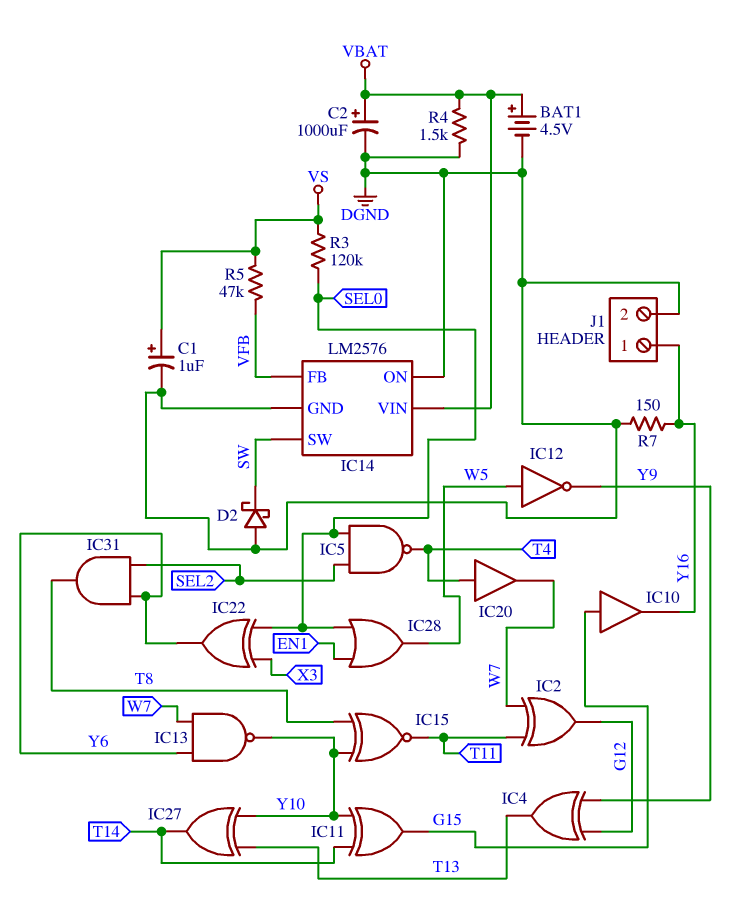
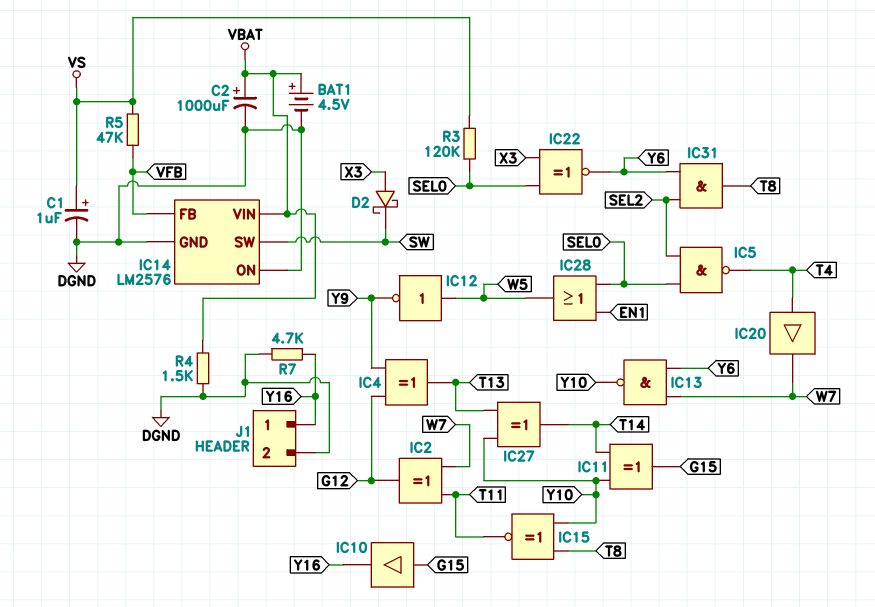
D2: schottky (A DGND, K SW) -> schottky (A X3, K SW)
IC22: XOR (in SEL0, in X3, out Y6) -> XNOR (in SEL0, in X3, out Y6)
R7: 150 (DGND, Y16) -> 4.7k (DGND, Y16)

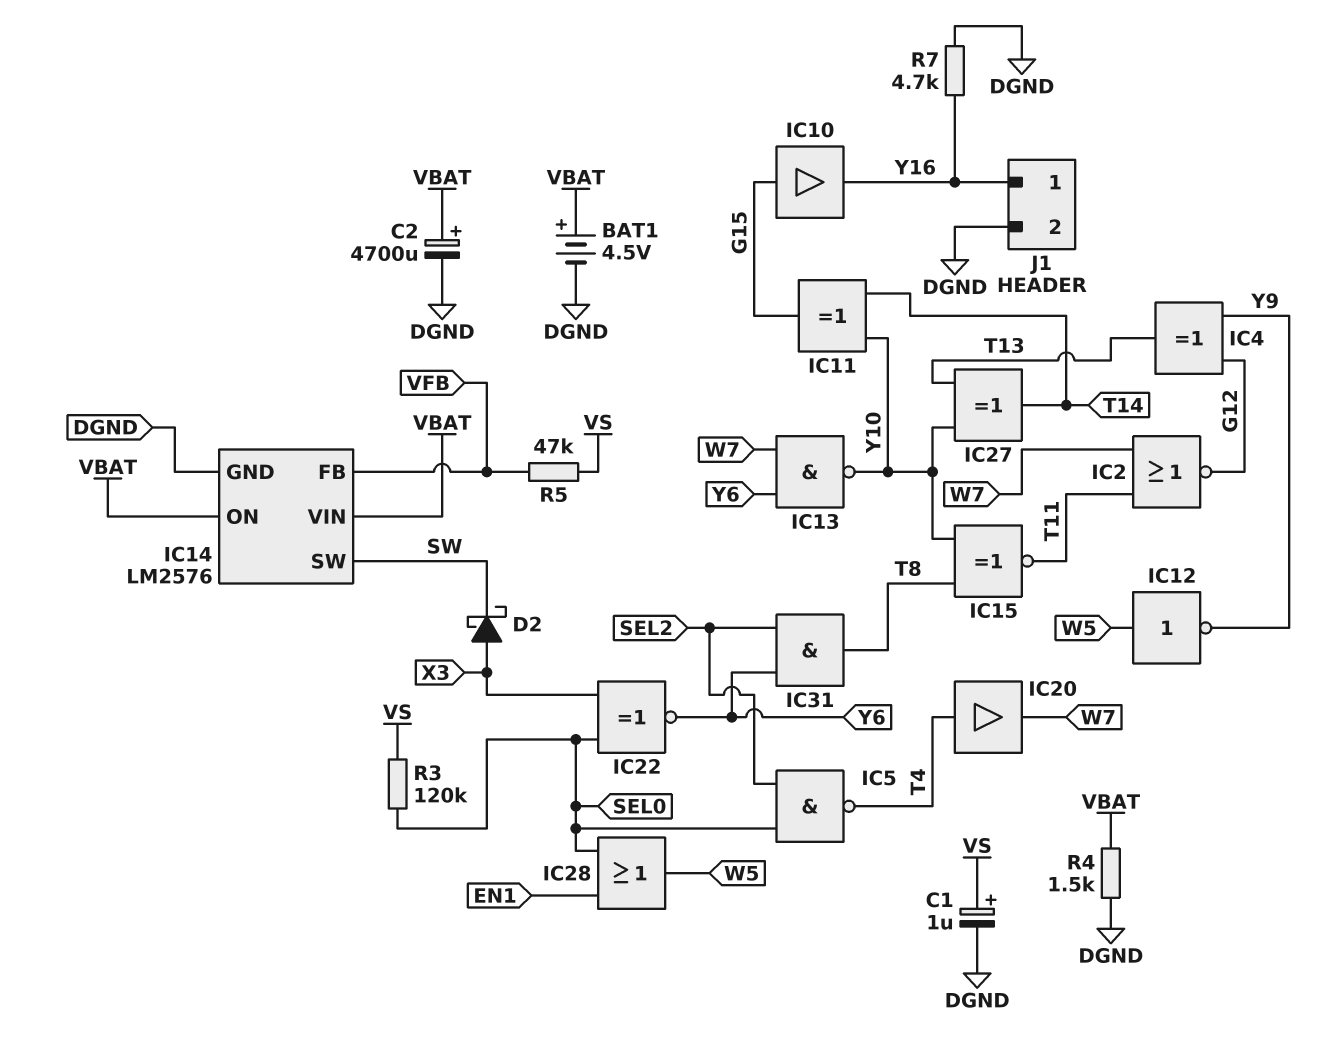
C2: 1000uF (plus VBAT, minus DGND) -> 4700uF (plus VBAT, minus DGND)
IC2: XOR (in T11, in W7, out G12) -> NOR (in T11, in W7, out G12)
IC14 pin ON: DGND -> VBAT

